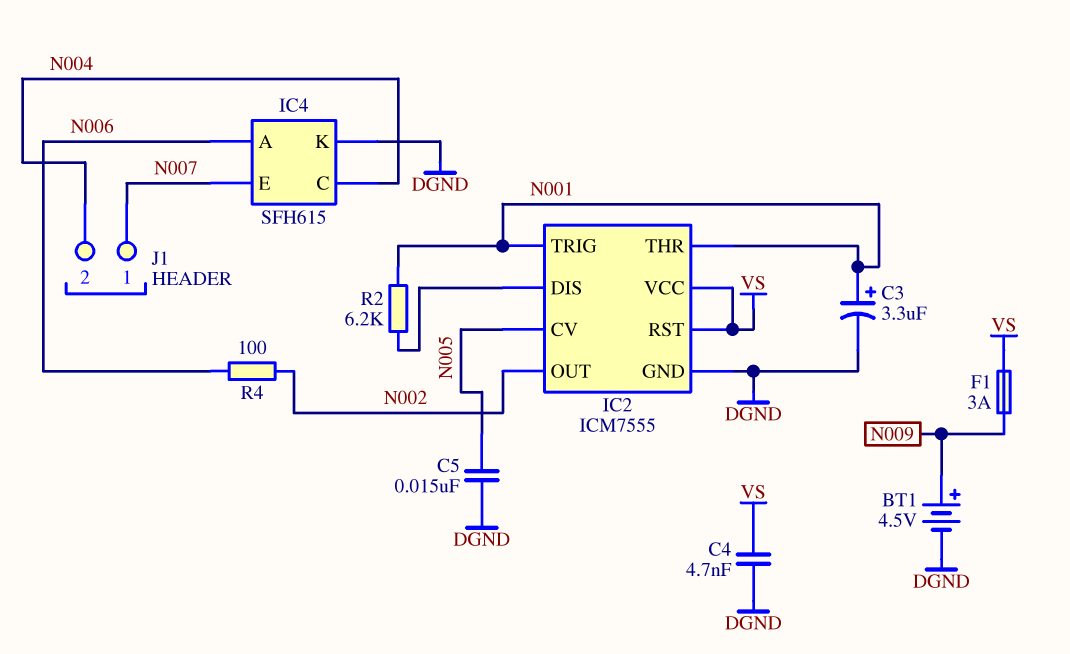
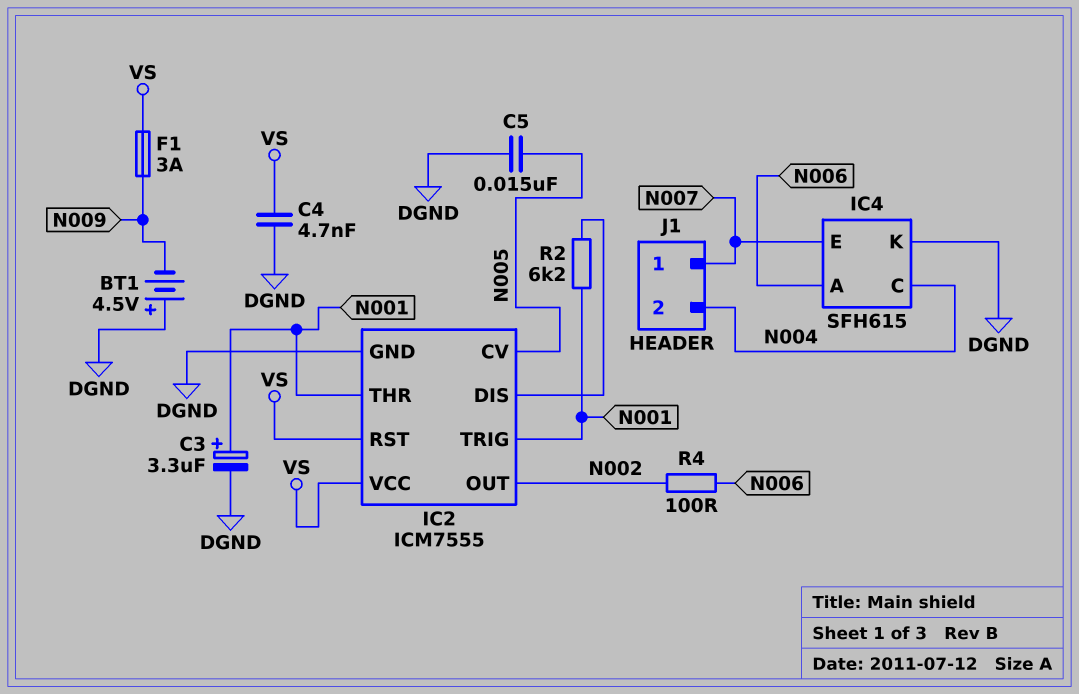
BT1: 4.5V (plus N009, minus DGND) -> 4.5V (plus DGND, minus N009)

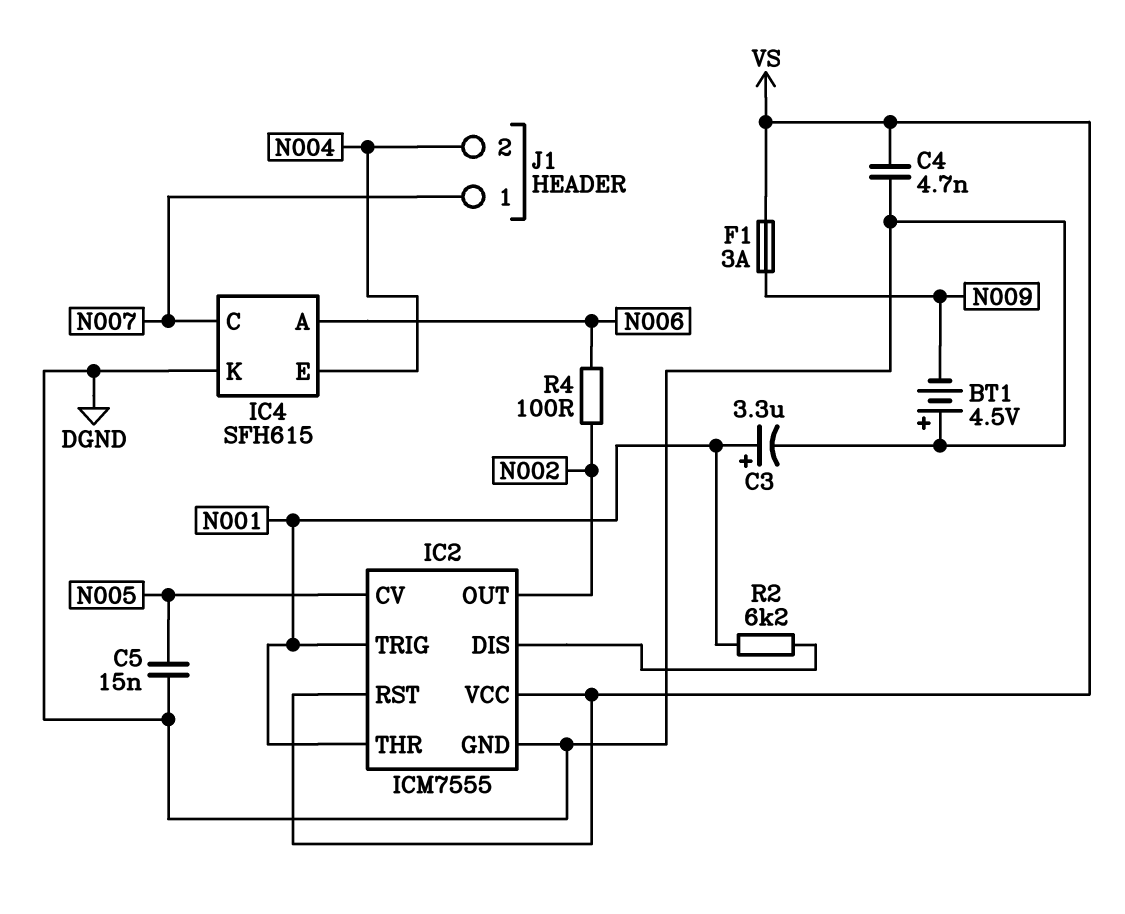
IC4 pin C: N004 -> N007
IC4 pin E: N007 -> N004

